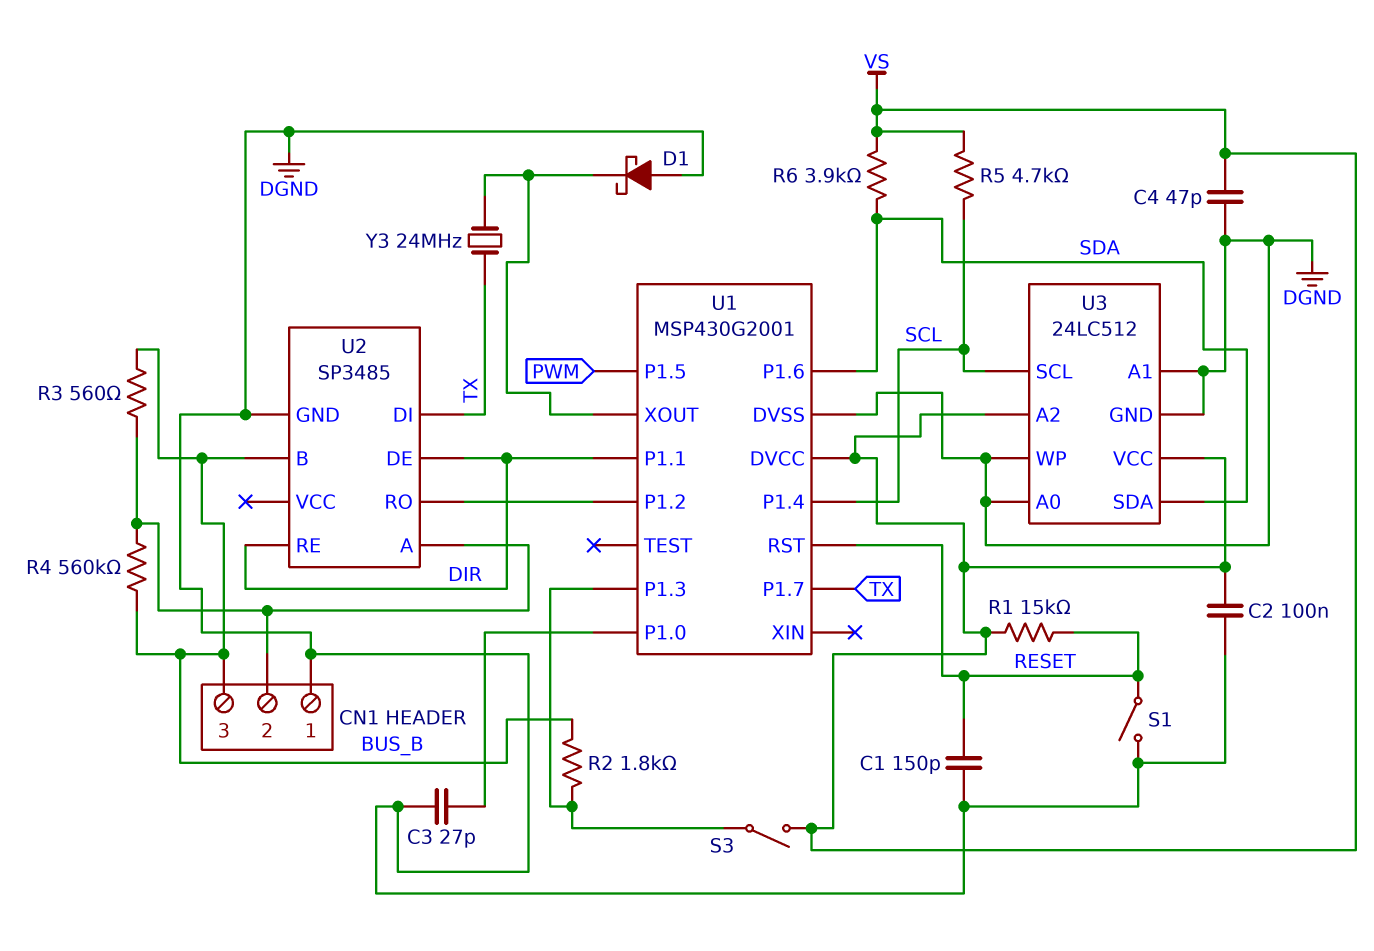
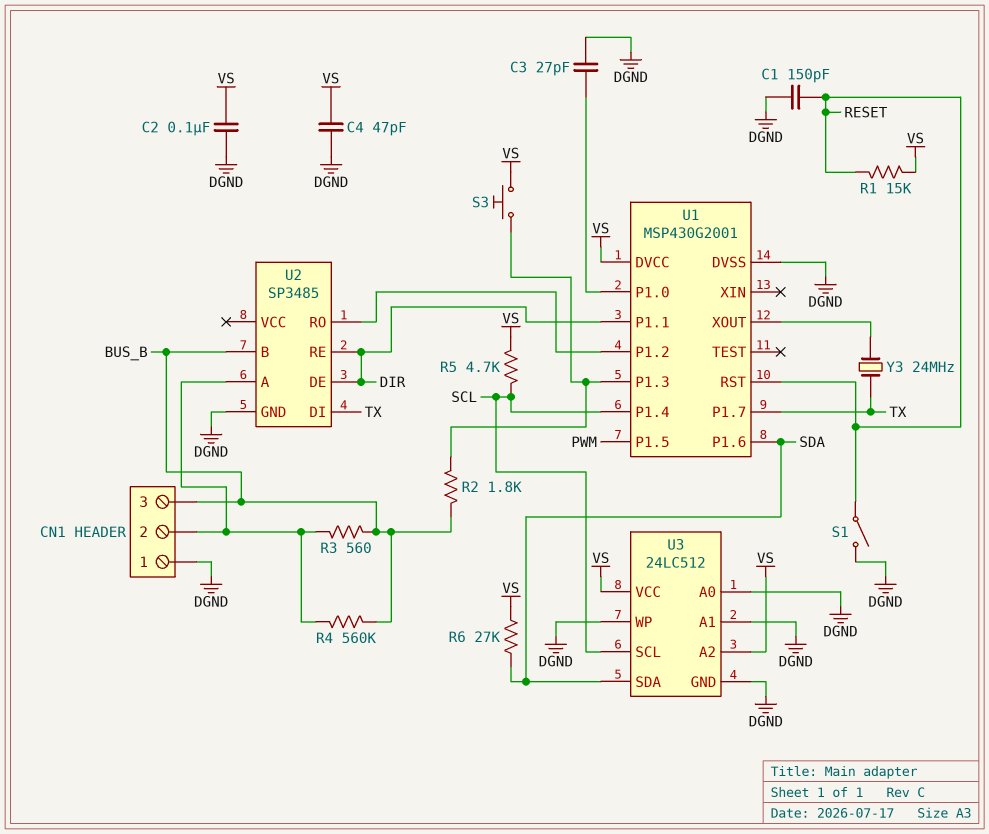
D1: schottky (A DGND, K U1/XOUT) -> none
R6: 3.9k (SDA, VS) -> 27k (SDA, VS)
S3: switch (U1/P1.3, VS) -> button (U1/P1.3, VS)

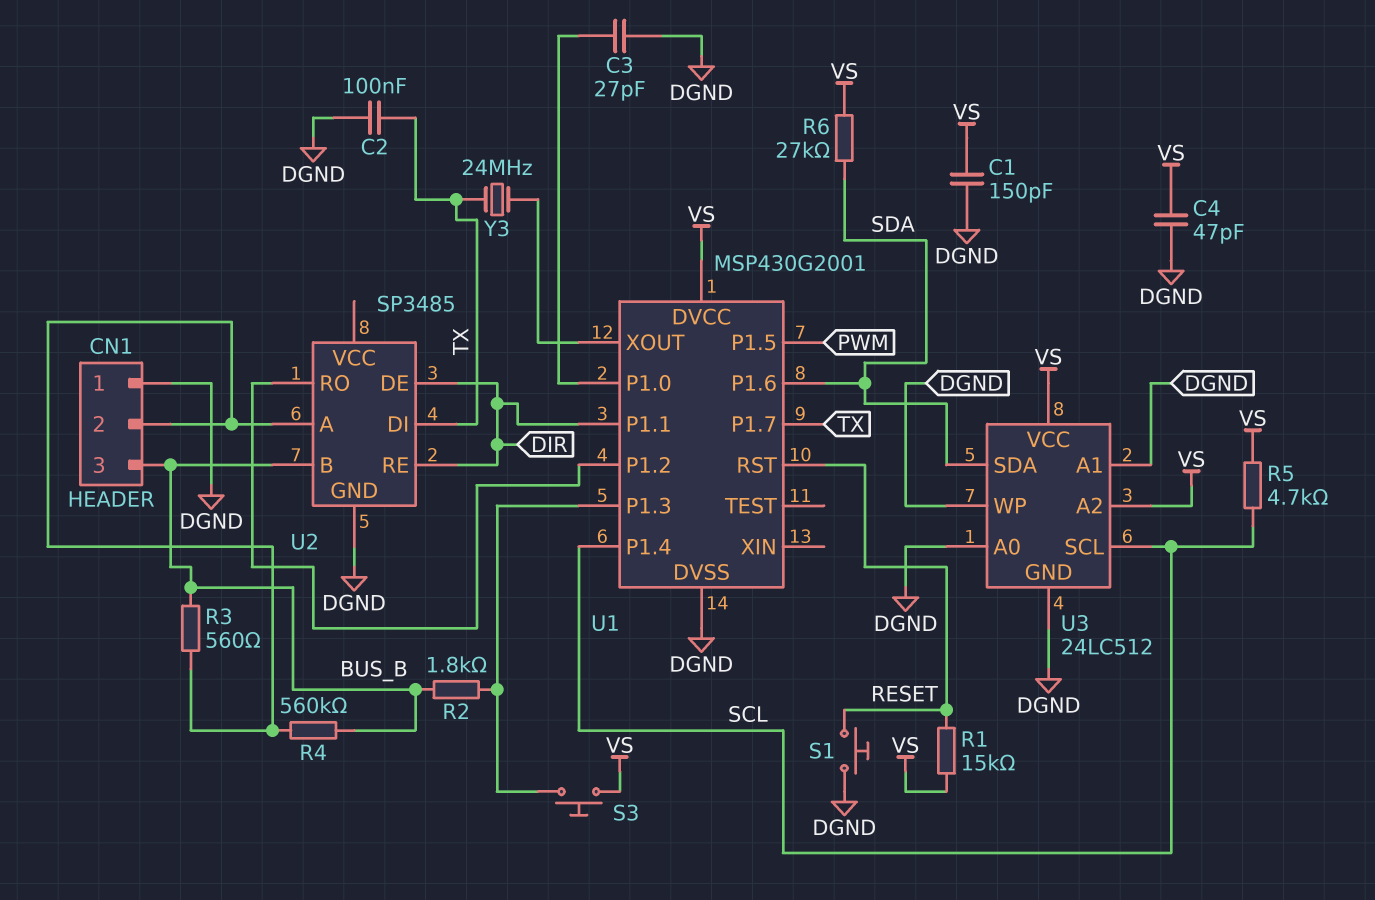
C1: 150pF (DGND, RESET) -> 150pF (DGND, VS)
C2: 100nF (DGND, VS) -> 100nF (DGND, TX)
S1: switch (DGND, RESET) -> button (DGND, RESET)

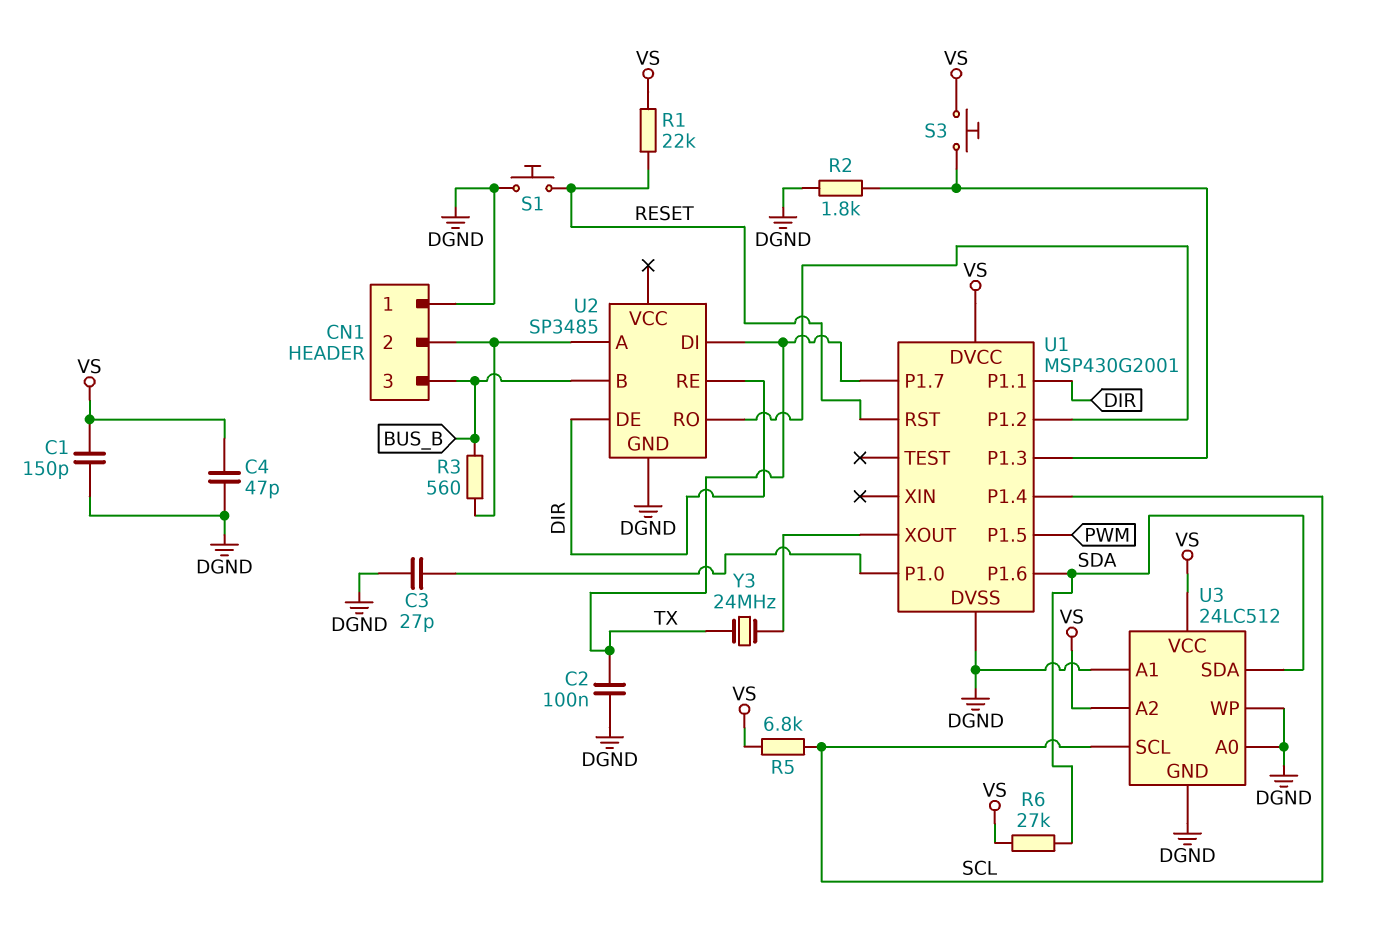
R1: 15k (RESET, VS) -> 22k (RESET, VS)
R2: 1.8k (BUS_B, U1/P1.3) -> 1.8k (DGND, U1/P1.3)
R4: 560k (BUS_B, CN1/2) -> none
R5: 4.7k (SCL, VS) -> 6.8k (SCL, VS)

